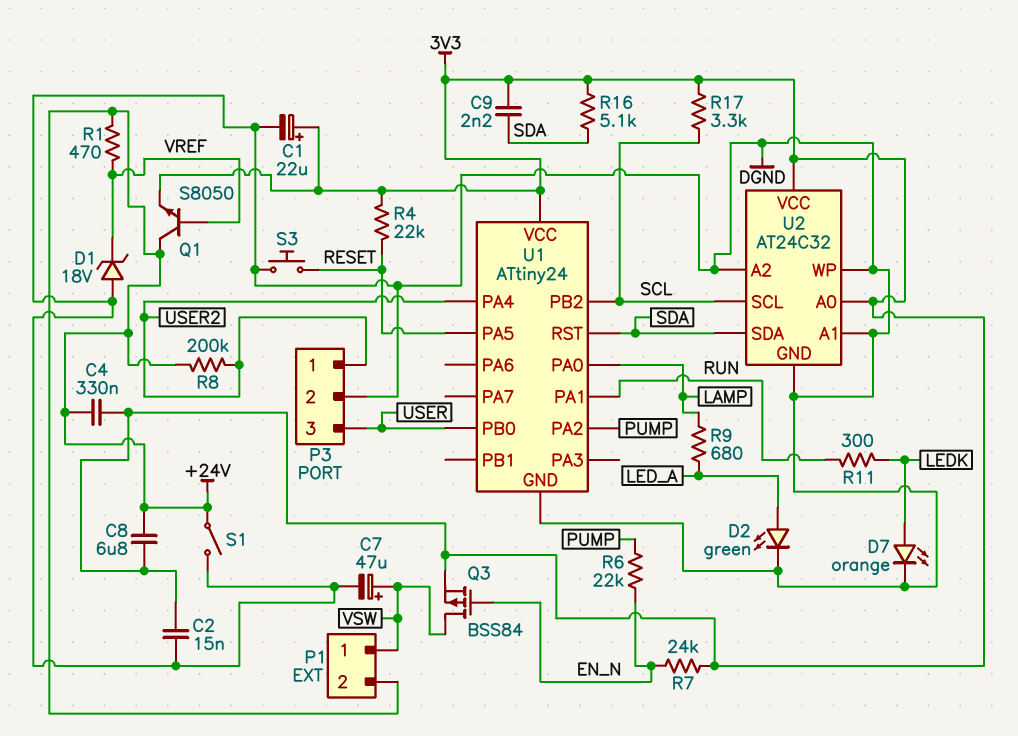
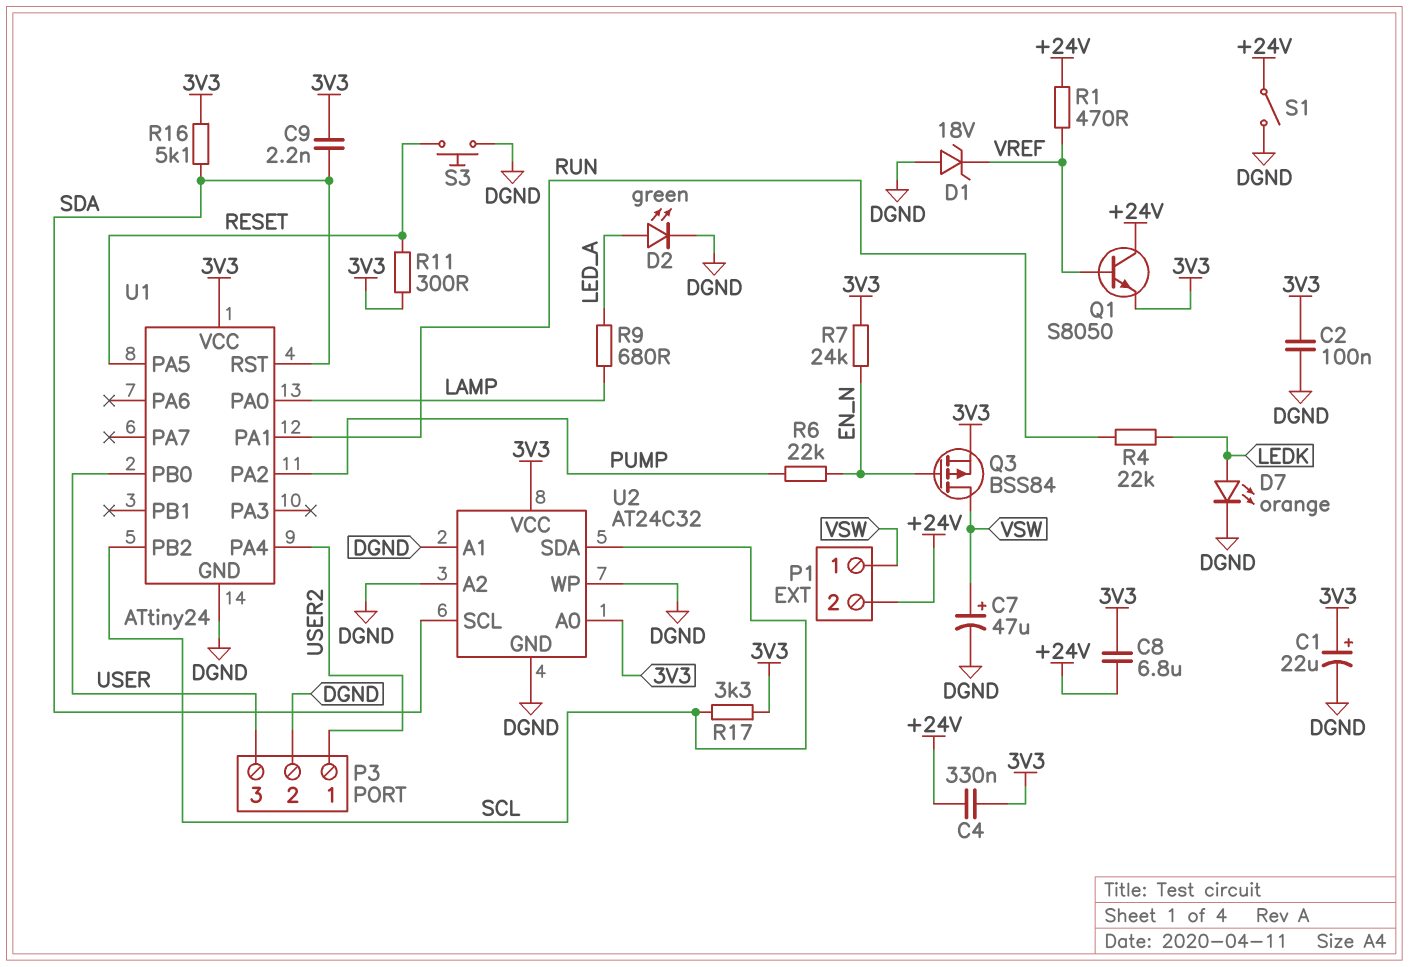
C2: 15nF (3V3, DGND) -> 100nF (3V3, DGND)
R4: 22k (3V3, RESET) -> 22k (LEDK, RUN)
R8: 200k (+24V, USER2) -> none
R11: 300 (LEDK, RUN) -> 300 (3V3, RESET)
U2 pin SCL: SCL -> SDA
U2 pin SDA: SDA -> SCL

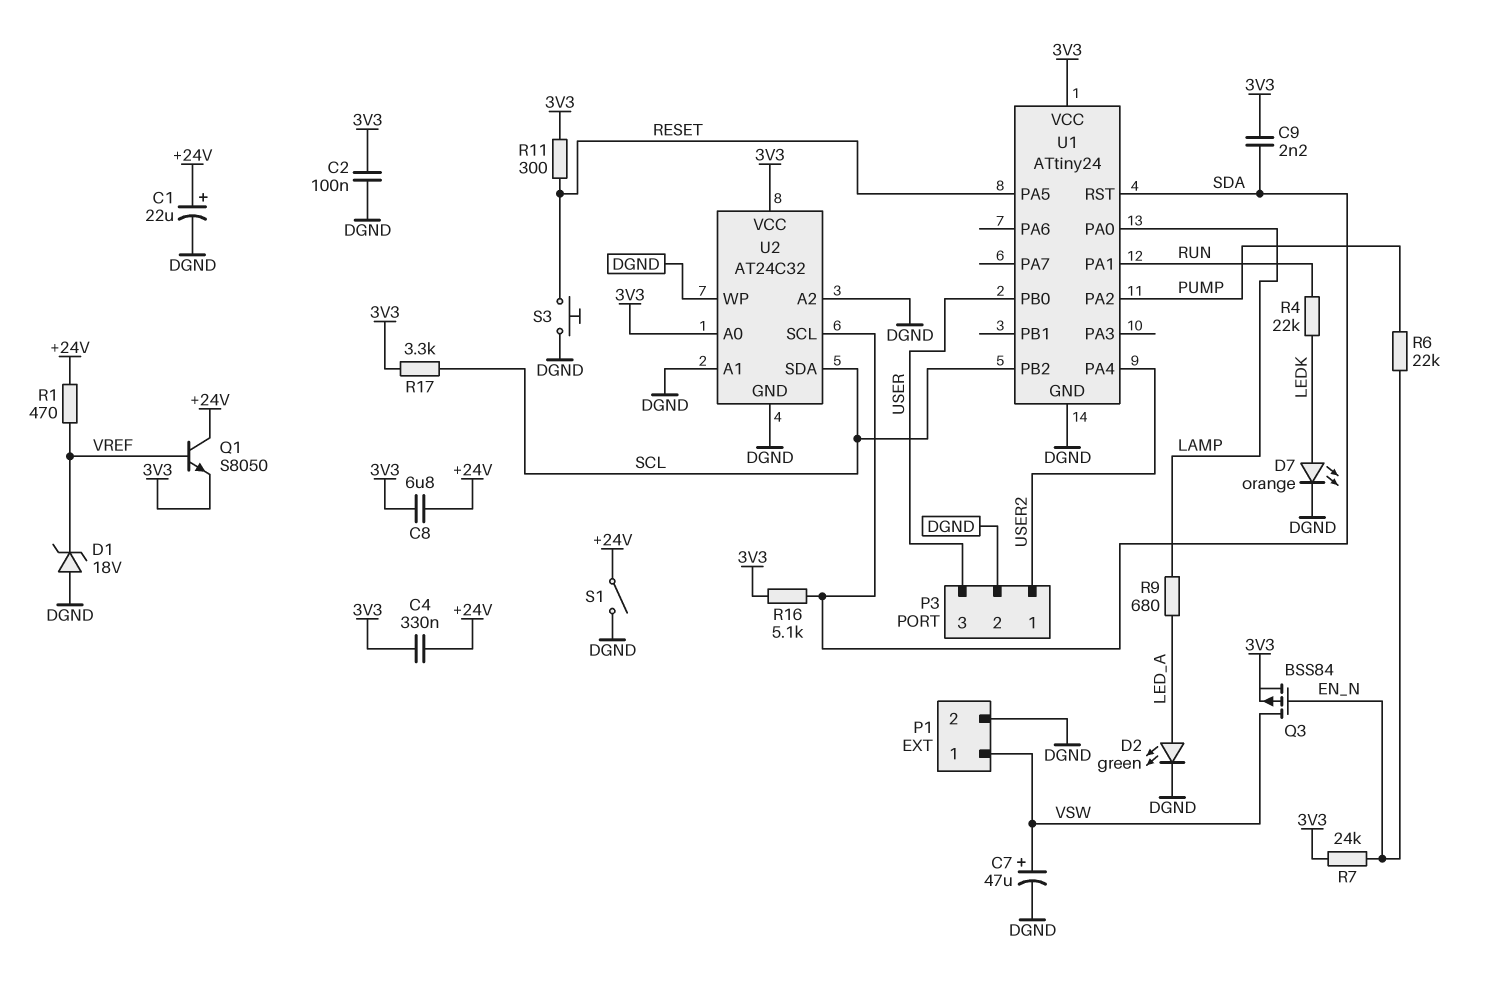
C1: 22uF (plus 3V3, minus DGND) -> 22uF (plus +24V, minus DGND)
P1 pin 2: +24V -> DGND

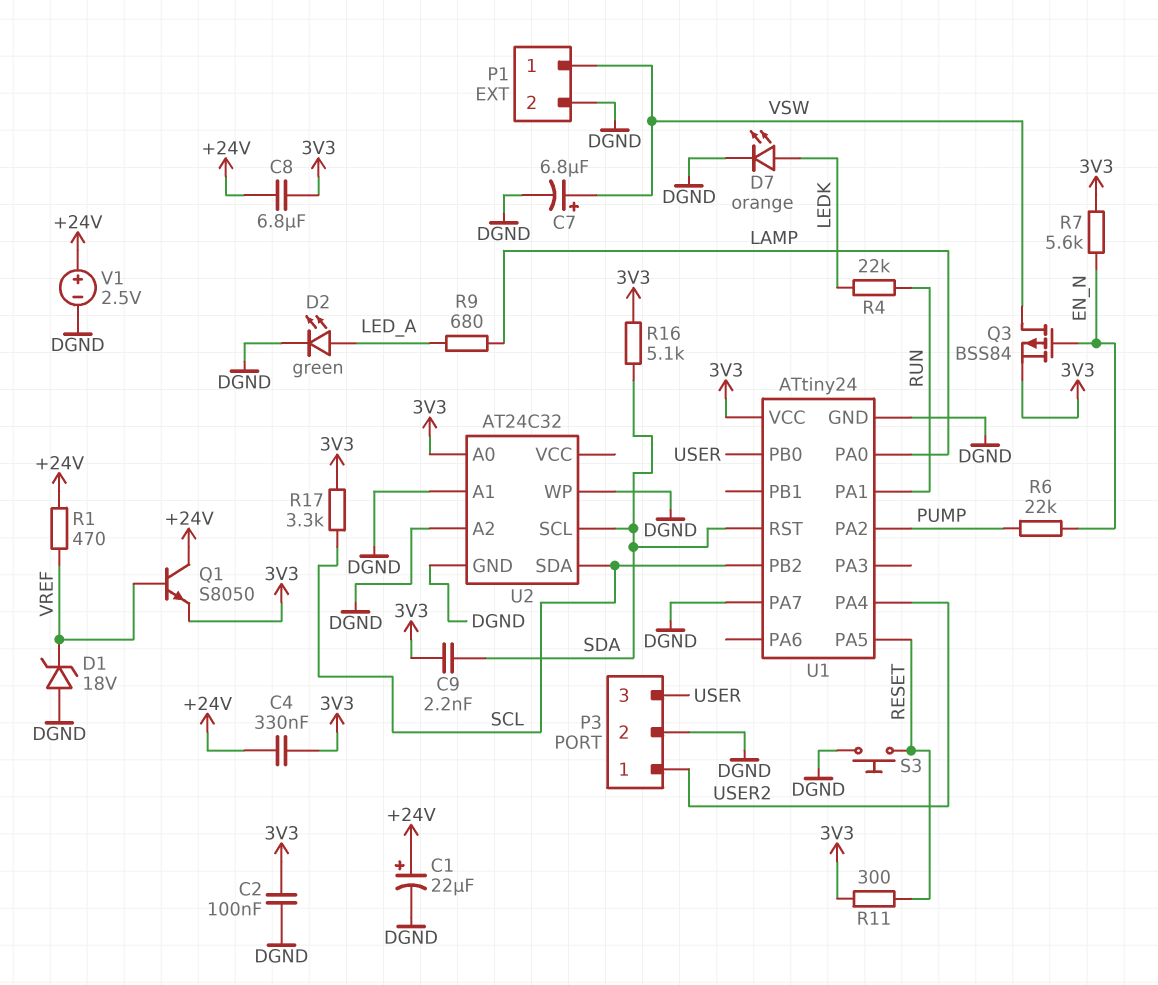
C7: 47uF (plus VSW, minus DGND) -> 6.8uF (plus VSW, minus DGND)
R7: 24k (3V3, EN_N) -> 5.6k (3V3, EN_N)
S1: switch (+24V, DGND) -> none
U1 pin PA7: none -> DGND
U2 pin VCC: 3V3 -> none
V1: none -> 2.5V (plus +24V, minus DGND)

